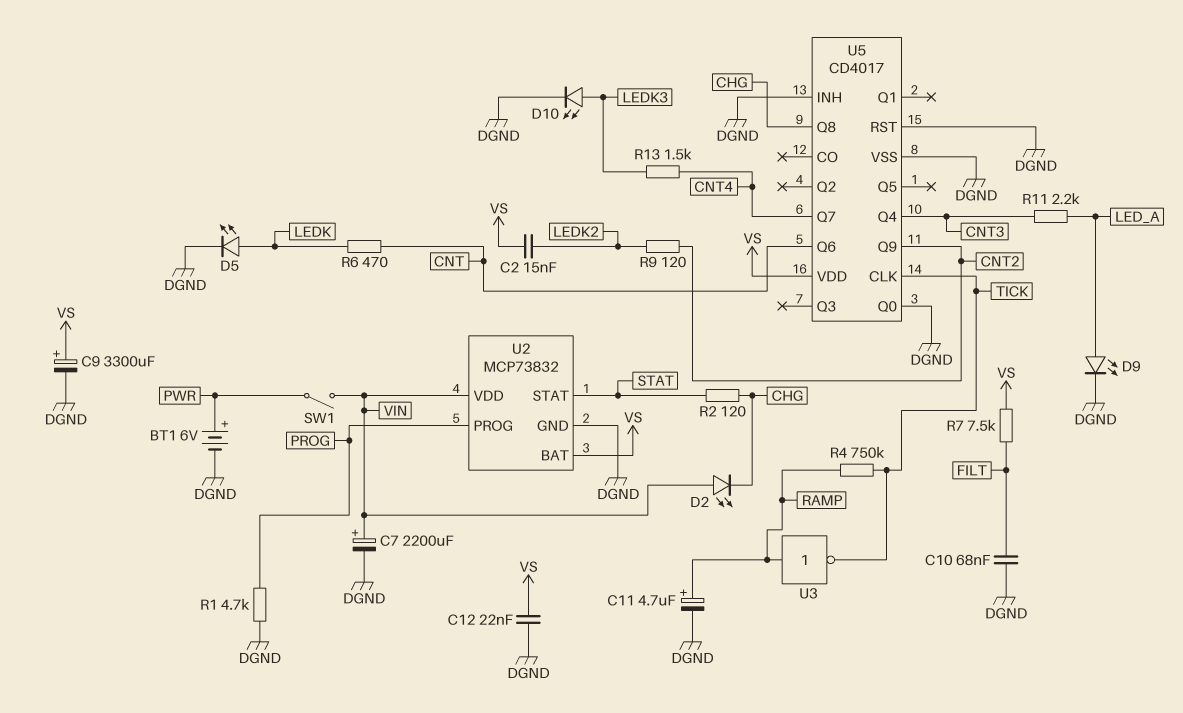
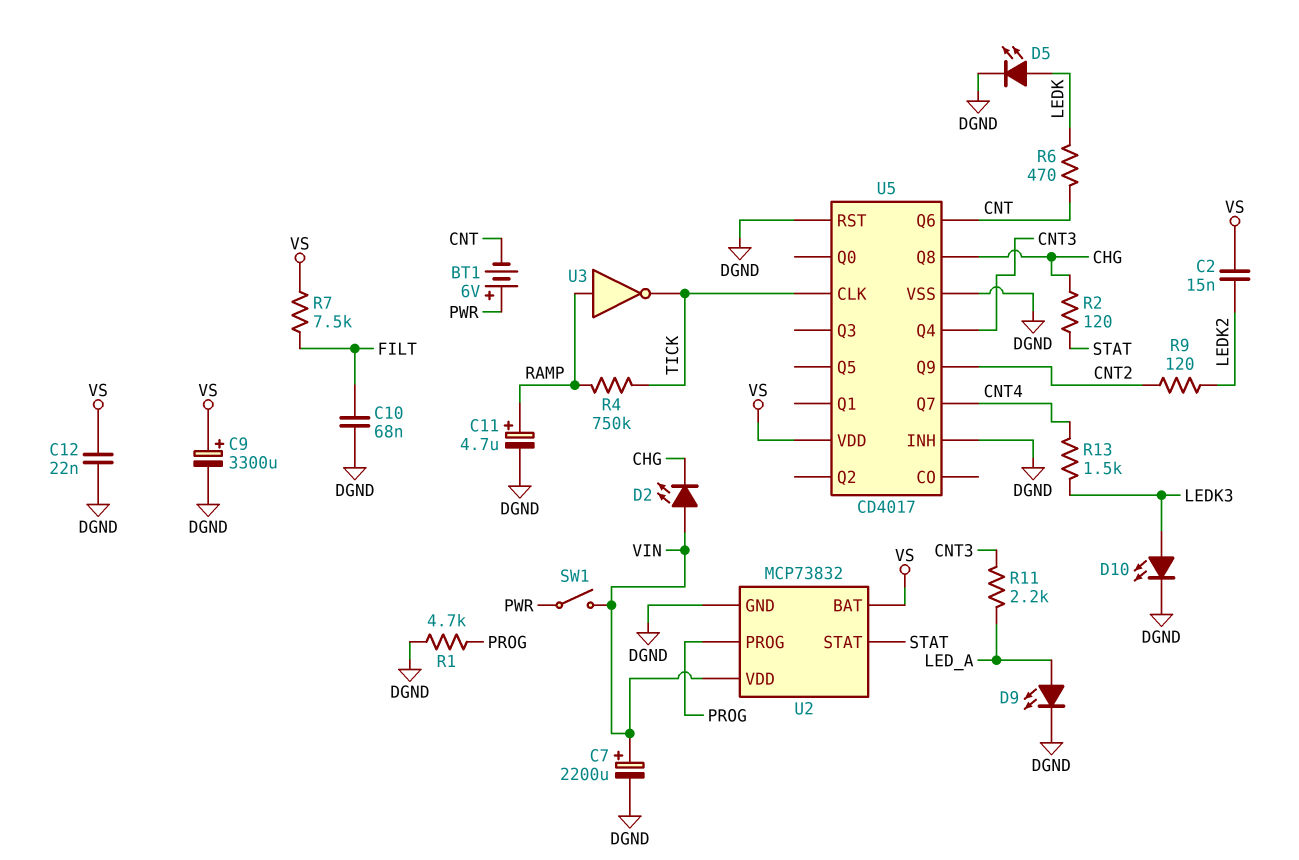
BT1: 6V (plus PWR, minus DGND) -> 6V (plus PWR, minus CNT)
U5 pin Q0: DGND -> none

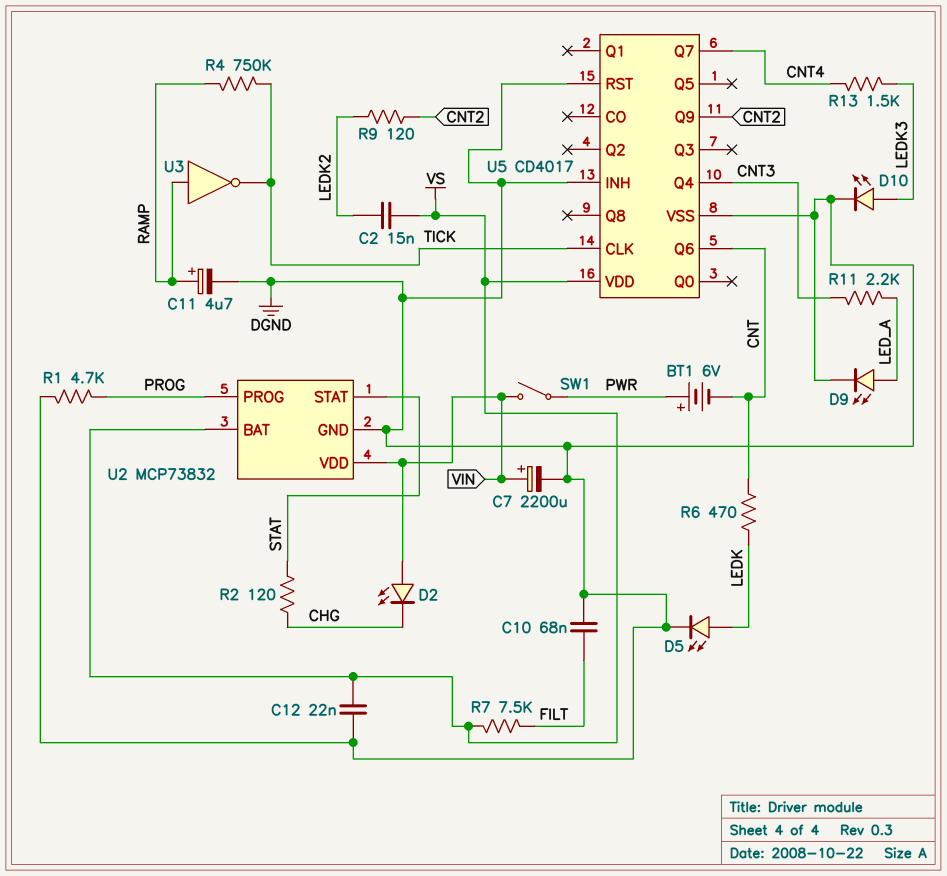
C9: 3300uF (plus VS, minus DGND) -> none
U5 pin Q8: CHG -> none

